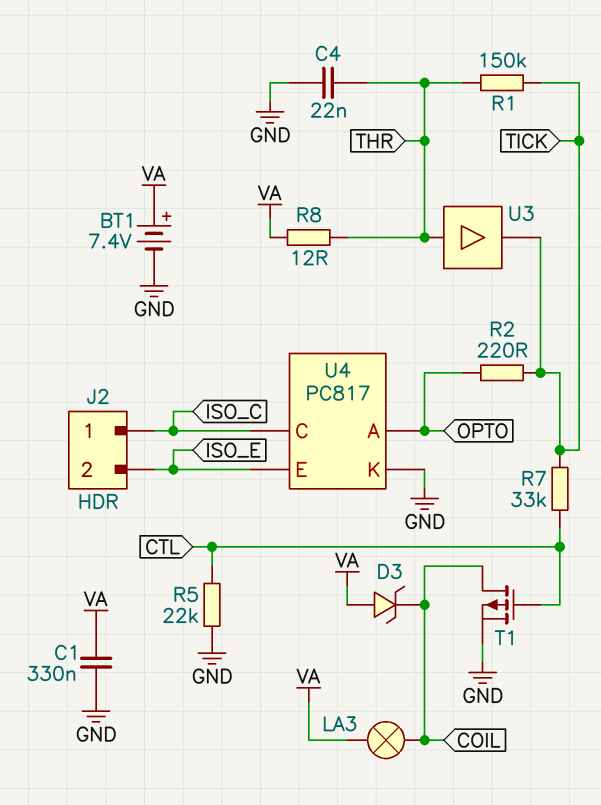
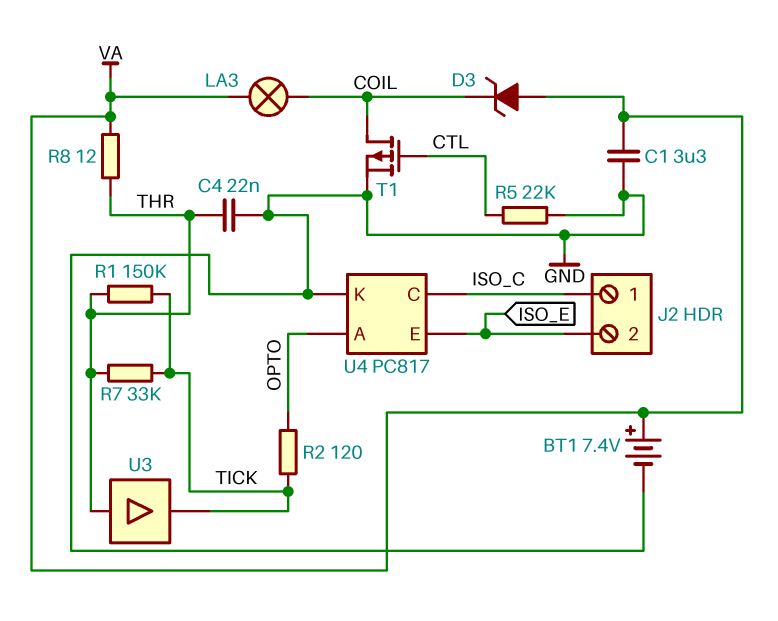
C1: 330nF (GND, VA) -> 3.3uF (GND, VA)
R2: 220 (OPTO, TICK) -> 120 (OPTO, TICK)
R7: 33k (CTL, TICK) -> 33k (THR, TICK)

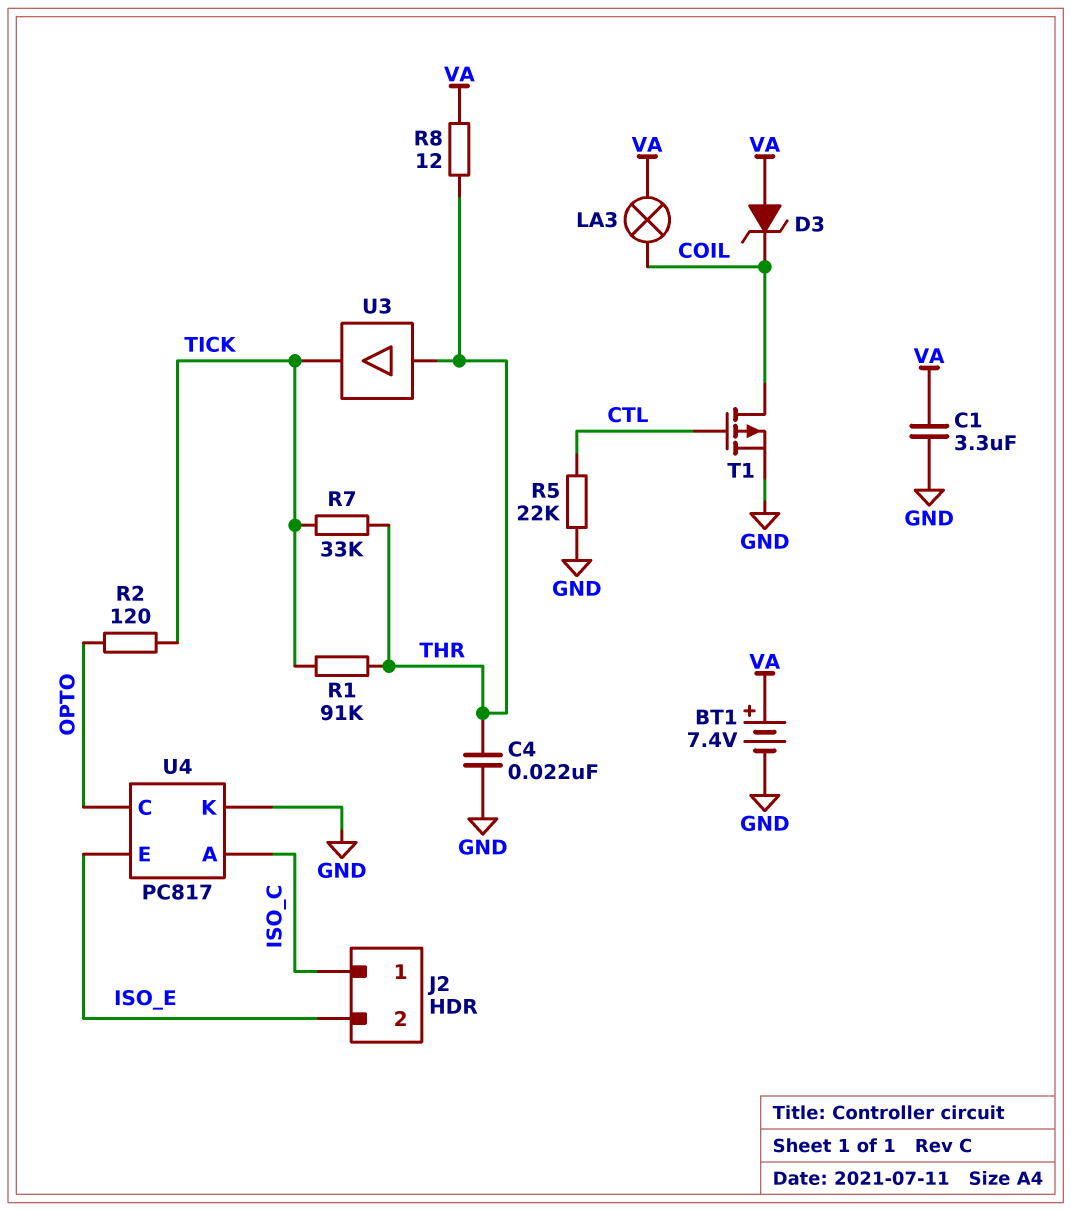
R1: 150k (THR, TICK) -> 91k (THR, TICK)
U4 pin A: OPTO -> ISO_C
U4 pin C: ISO_C -> OPTO

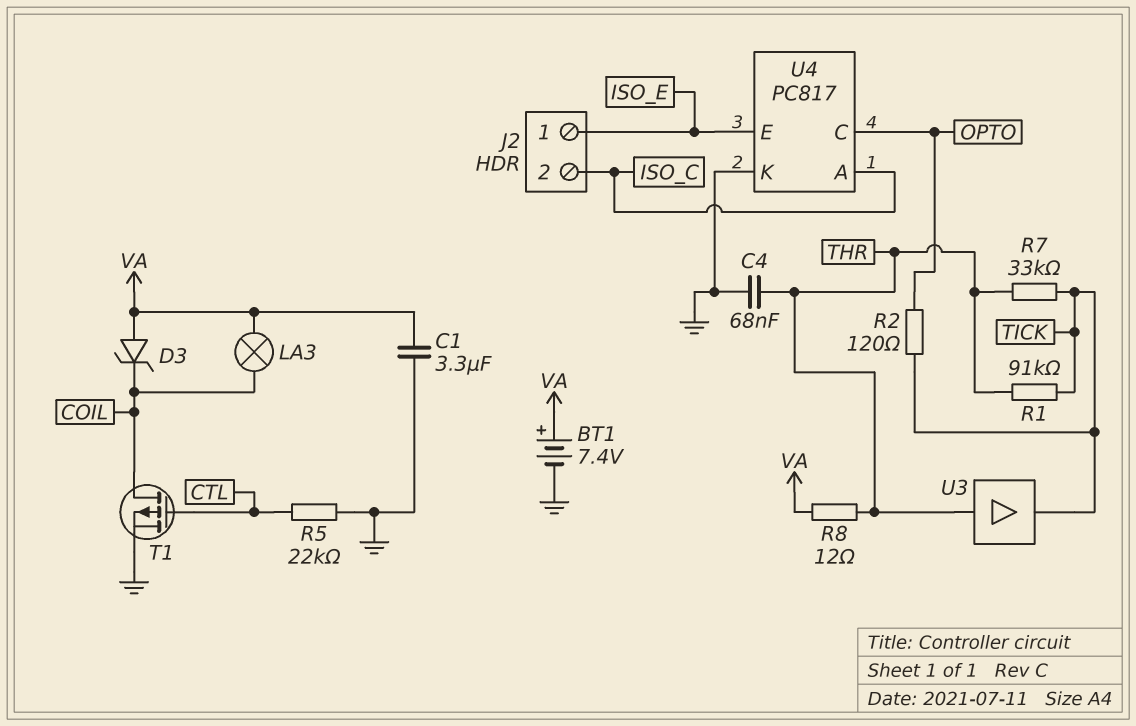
C4: 22nF (GND, THR) -> 68nF (GND, THR)
J2 pin 1: ISO_C -> ISO_E
J2 pin 2: ISO_E -> ISO_C

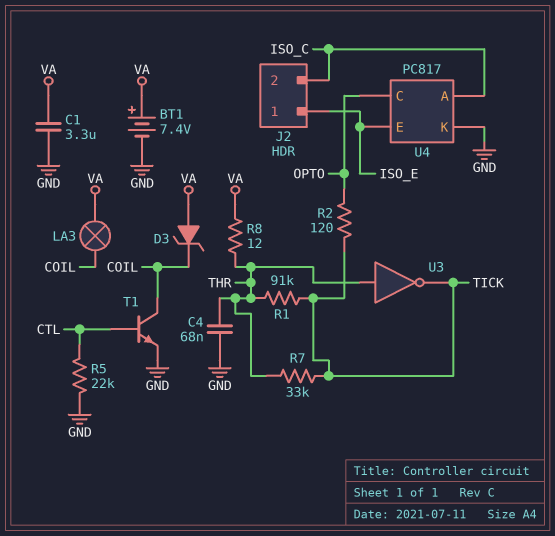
T1: PMOS (G CTL, D COIL, S GND) -> NPN (B CTL, C COIL, E GND)
U3: buffer (in THR, out TICK) -> NOT (in THR, out TICK)

